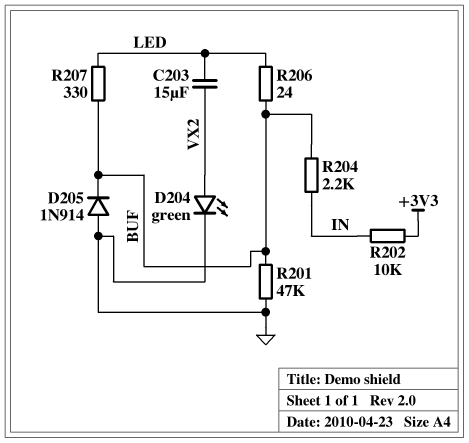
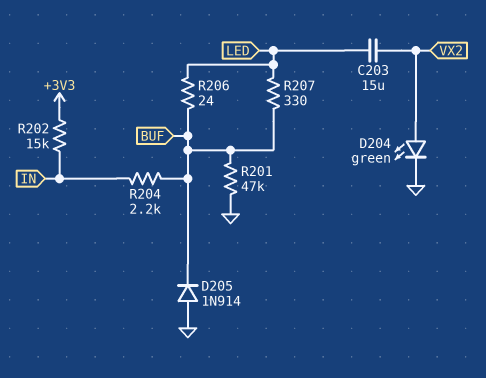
R202: 10k (+3V3, IN) -> 15k (+3V3, IN)

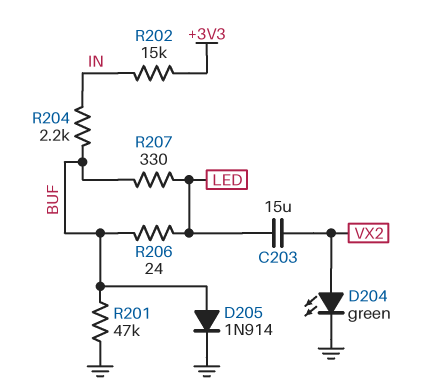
D205: diode 1N914 (A GND, K BUF) -> diode 1N914 (A BUF, K GND)

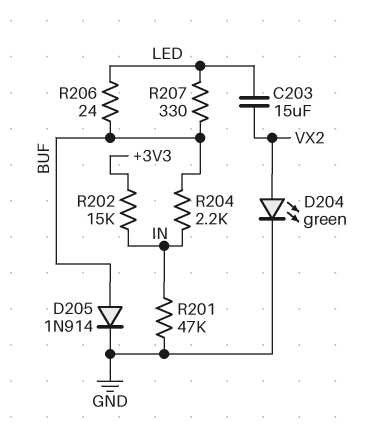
R201: 47k (BUF, GND) -> 47k (GND, IN)

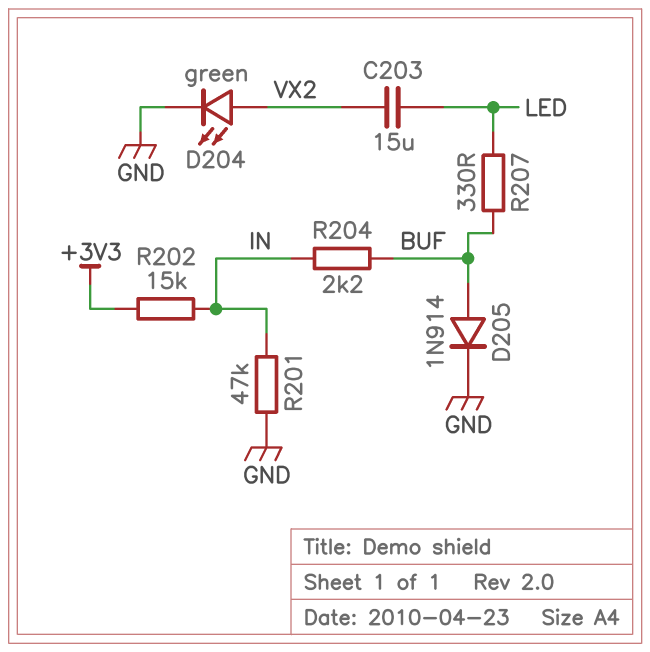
R206: 24 (BUF, LED) -> none

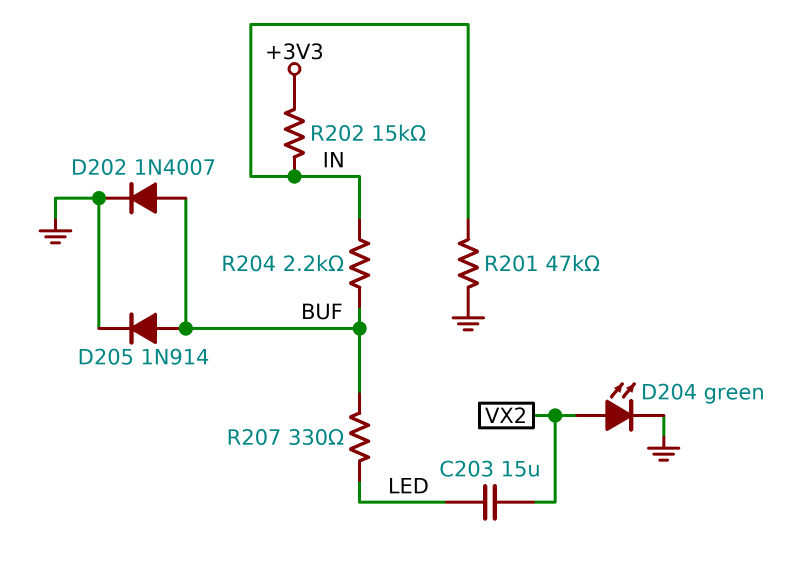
D202: none -> diode 1N4007 (A BUF, K GND)

